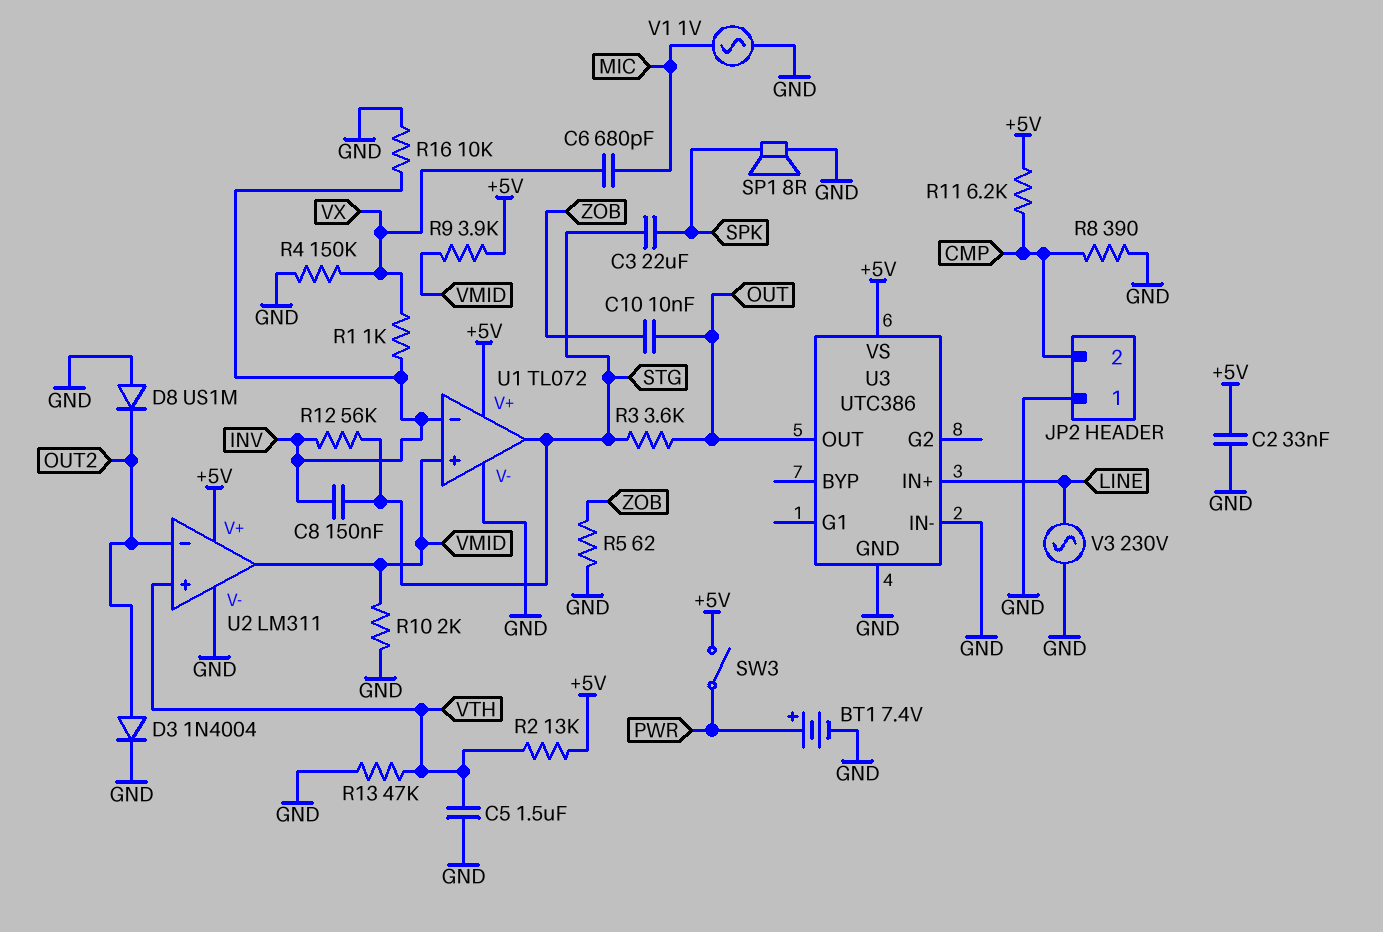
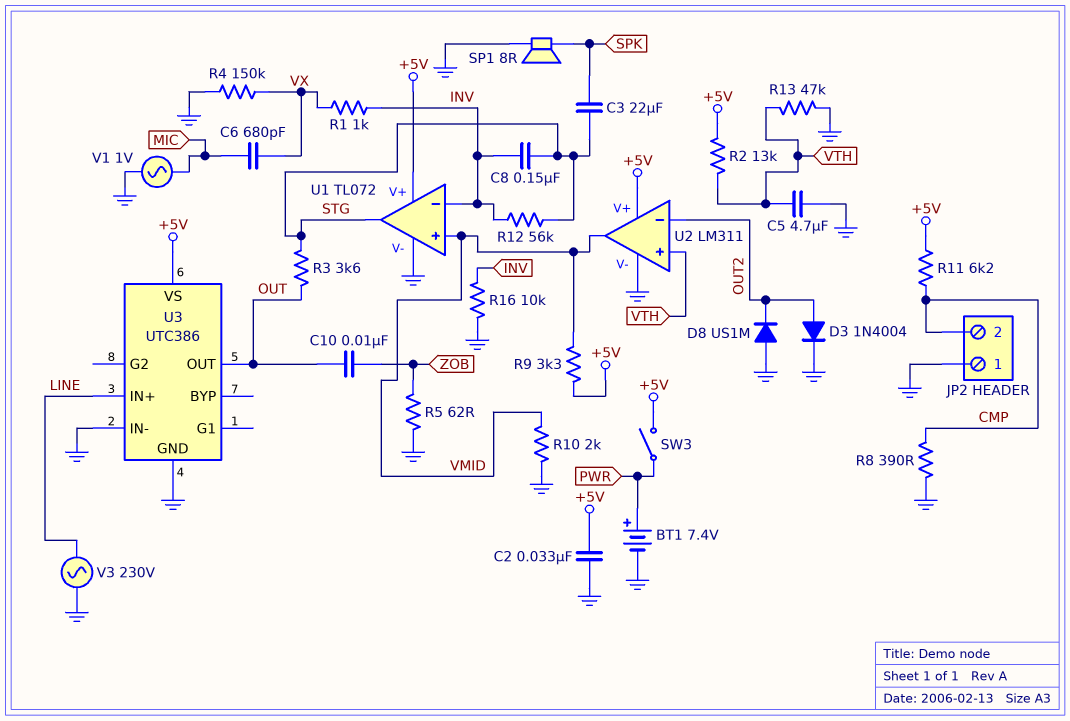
C5: 1.5uF (GND, VTH) -> 4.7uF (GND, VTH)
R9: 3.9k (+5V, VMID) -> 3.3k (+5V, VMID)

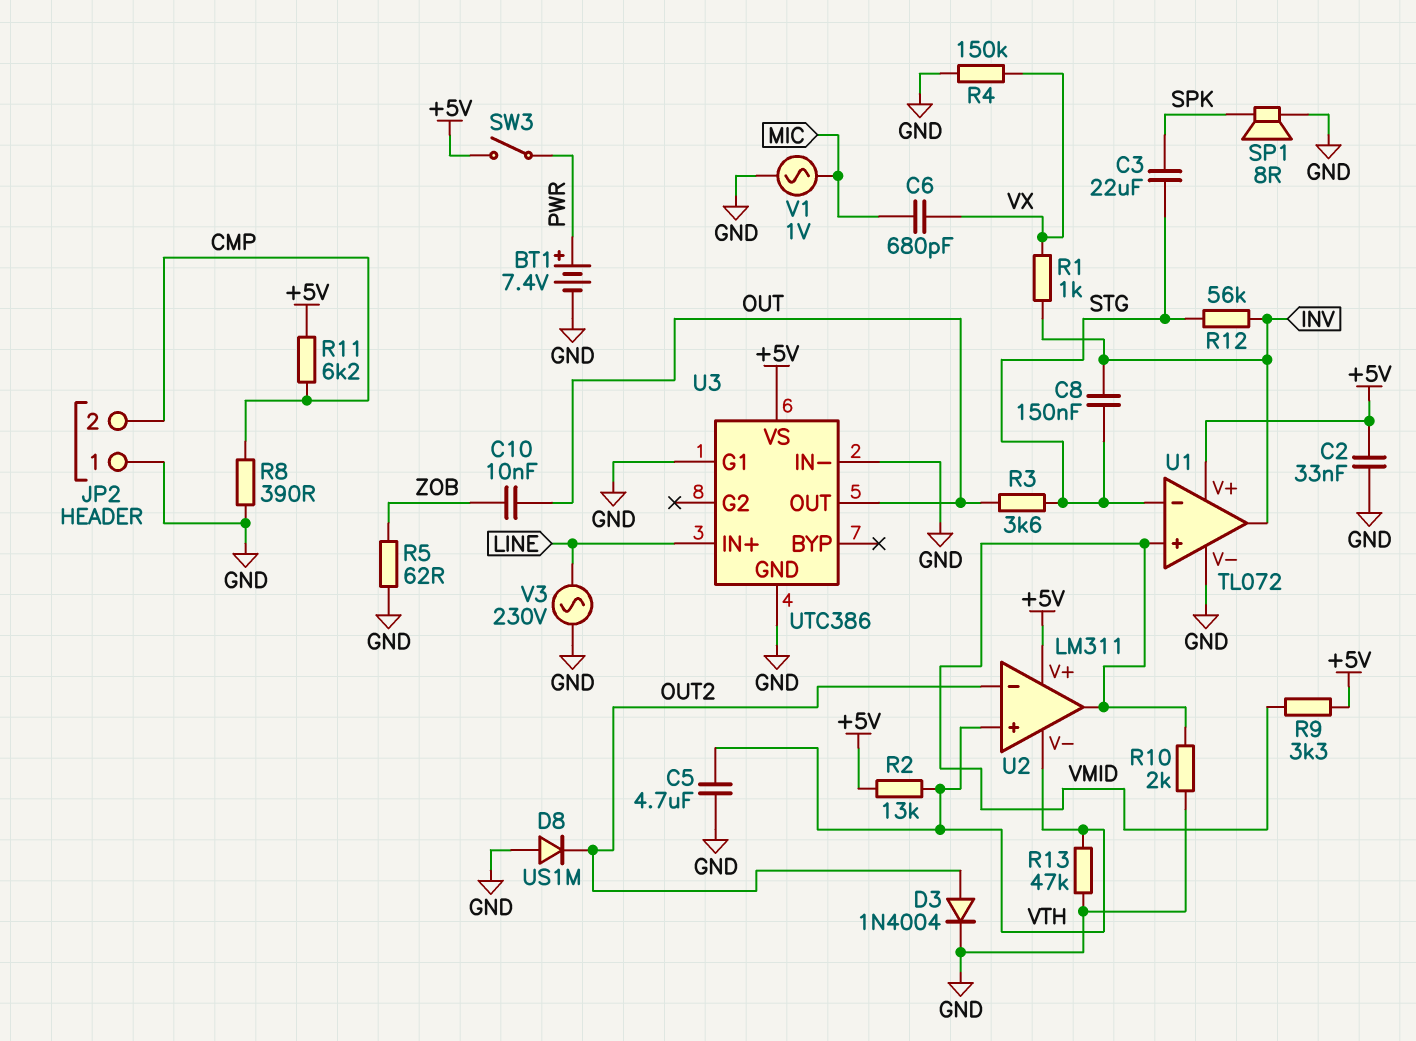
R16: 10k (GND, INV) -> none
U1 pin in-: INV -> STG
U1 pin out: STG -> INV
U2 pin V-: GND -> VTH
U3 pin G1: none -> GND

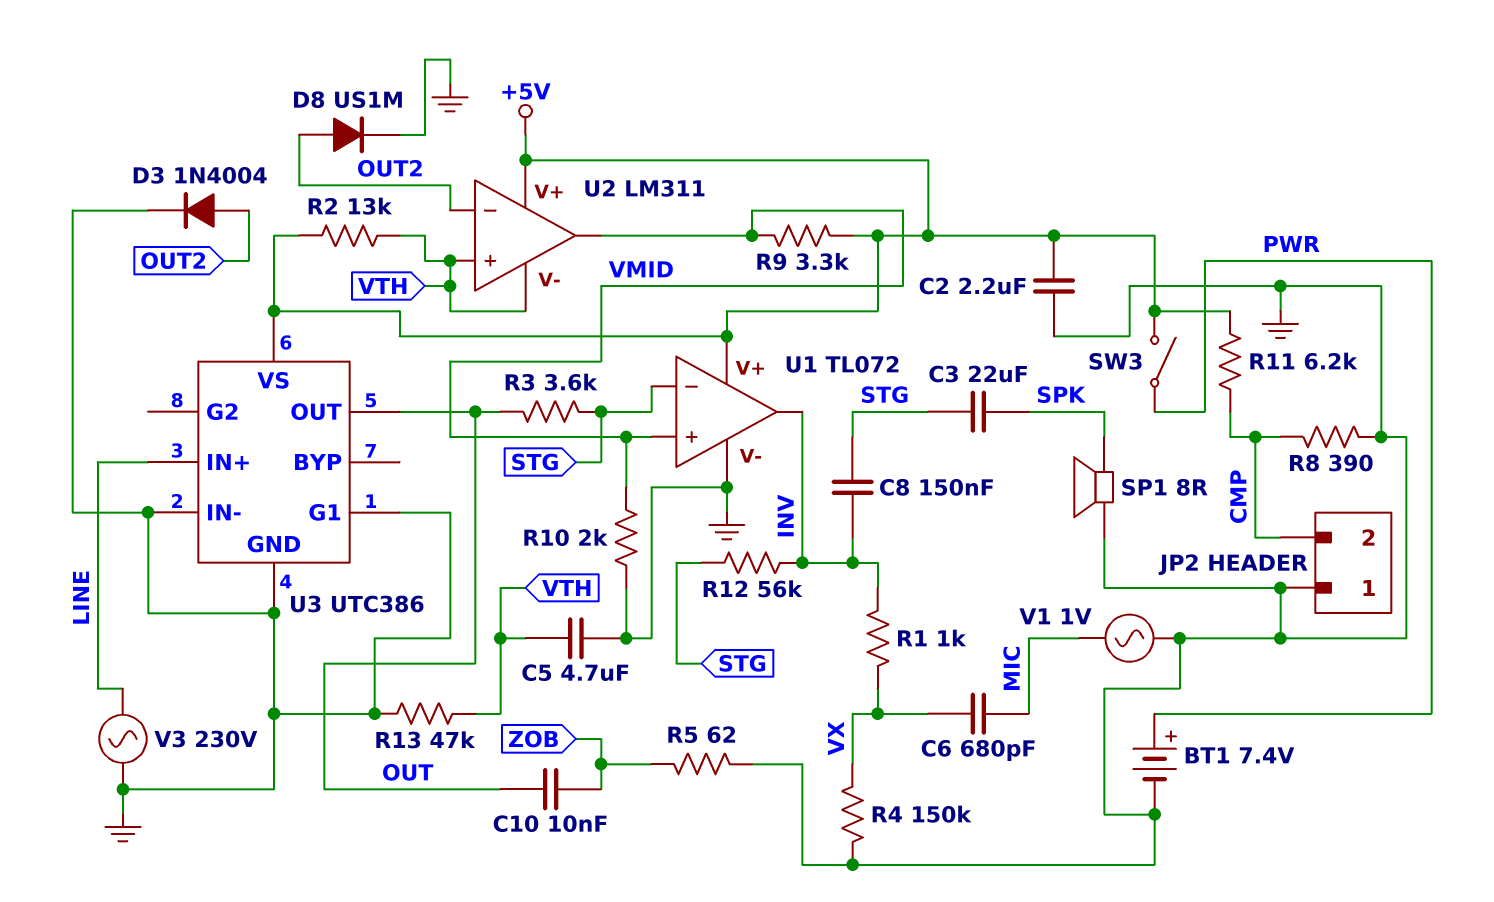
C2: 33nF (+5V, GND) -> 2.2uF (+5V, GND)
D8: diode US1M (A GND, K OUT2) -> diode US1M (A OUT2, K GND)

